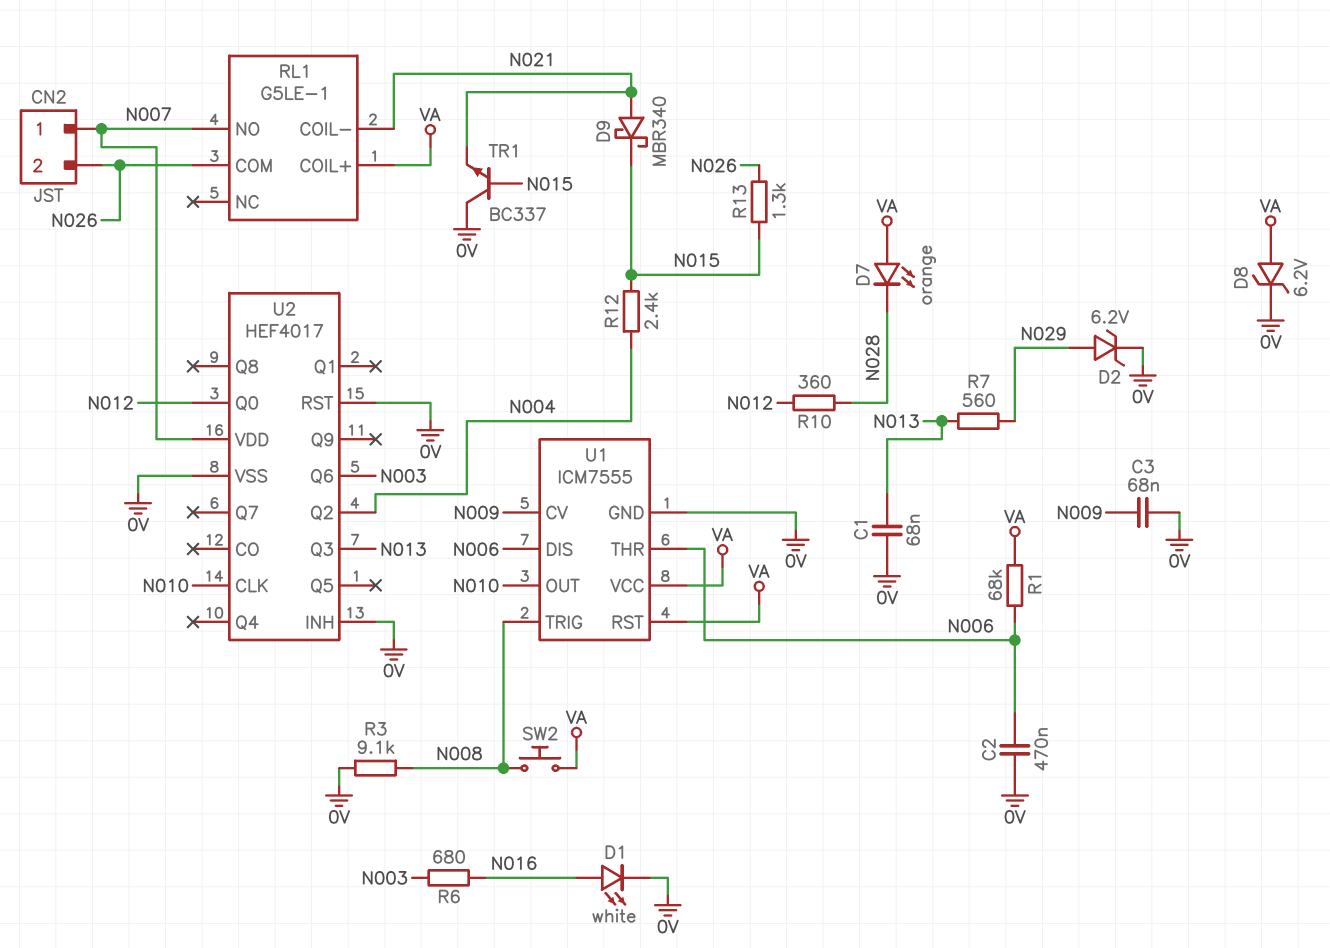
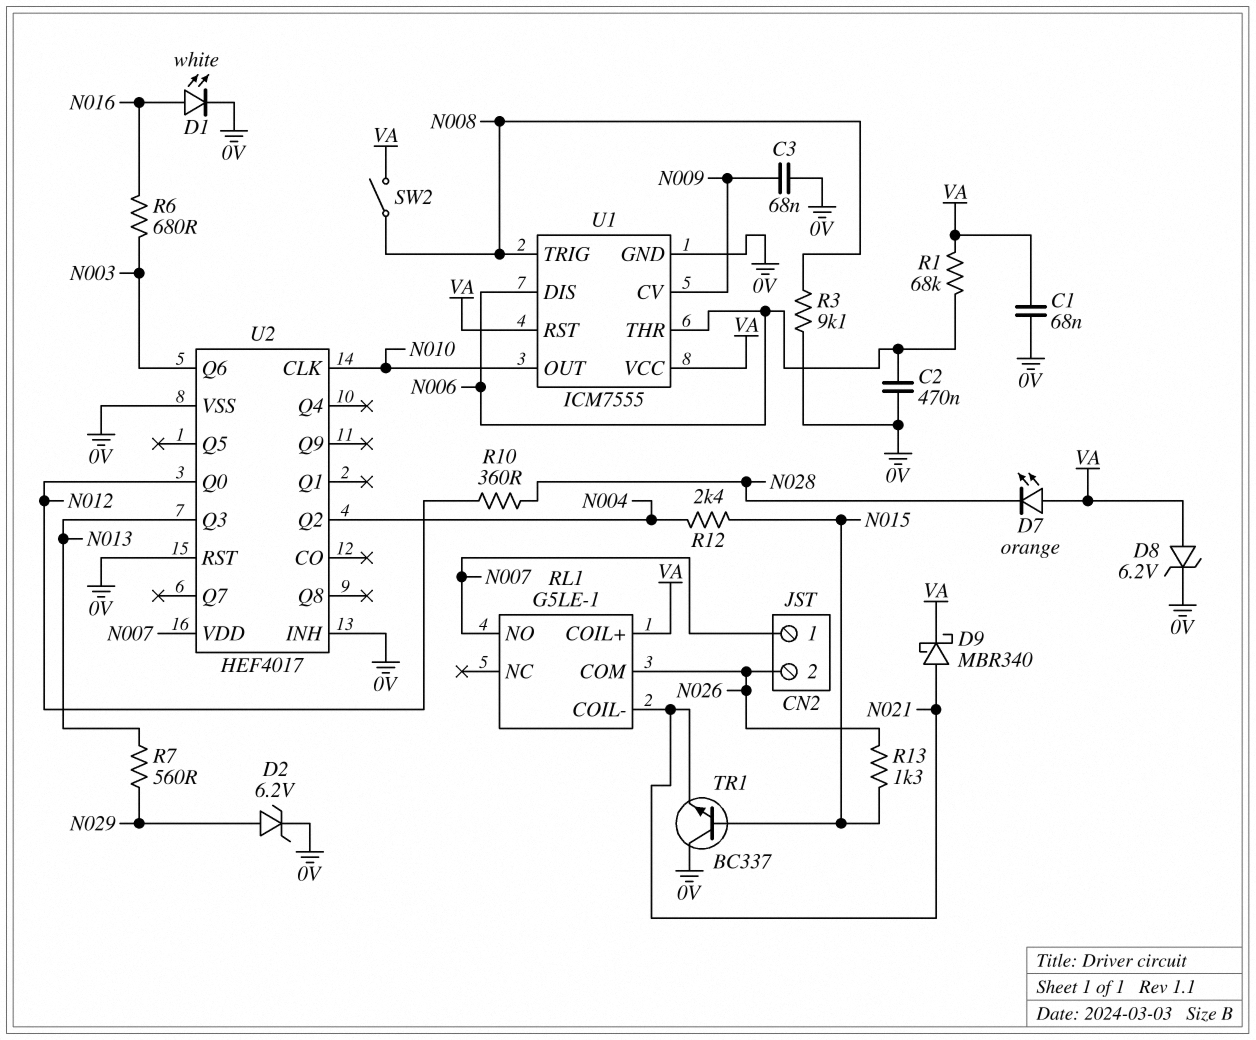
C1: 68nF (0V, N013) -> 68nF (0V, VA)
D9: schottky MBR340 (A N021, K N015) -> schottky MBR340 (A N021, K VA)
SW2: button (N008, VA) -> switch (N008, VA)

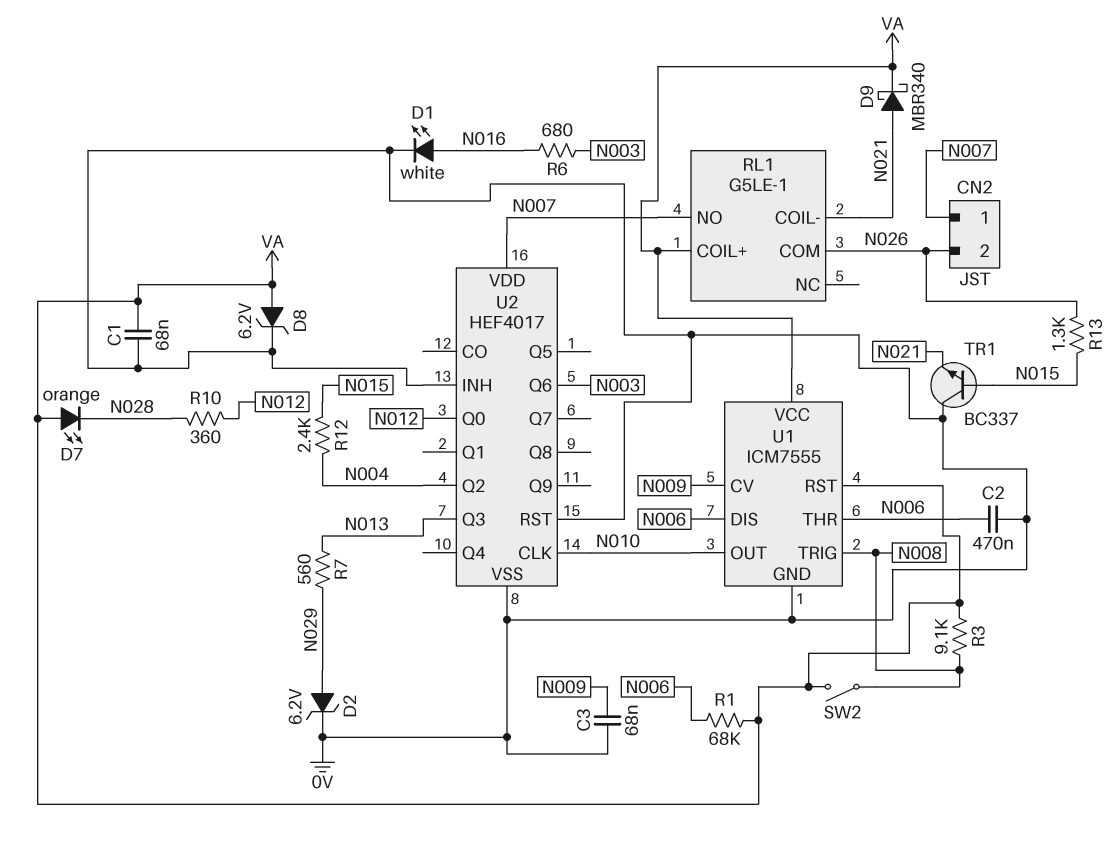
R3: 9.1k (0V, N008) -> 9.1k (N008, VA)

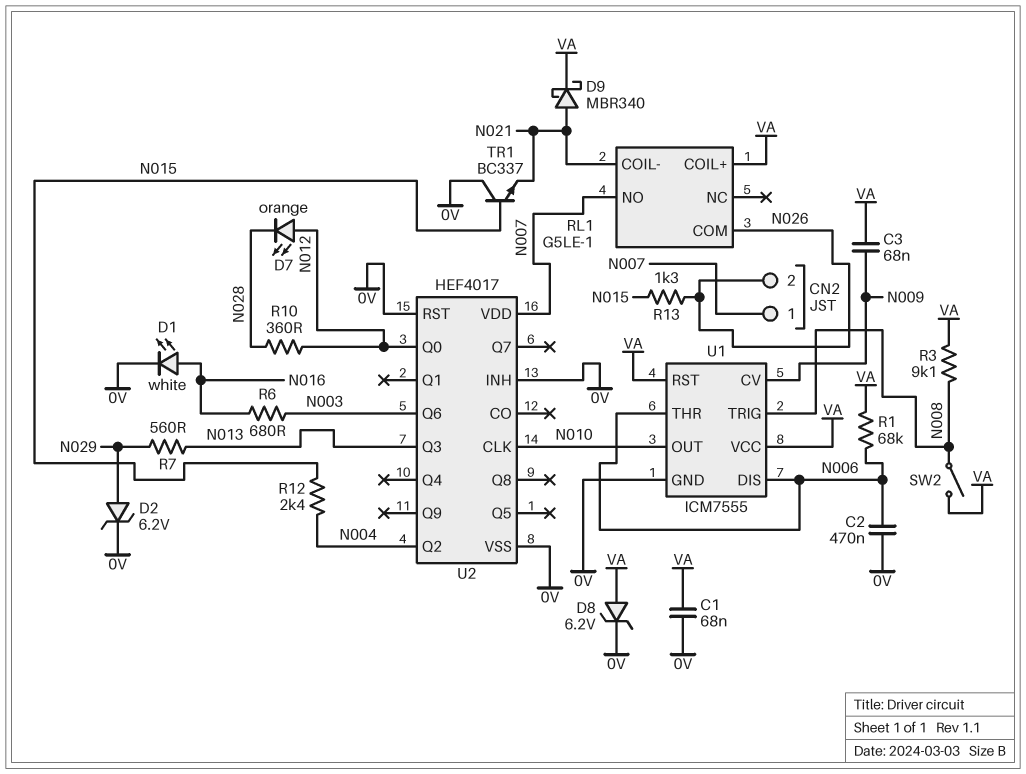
C3: 68nF (0V, N009) -> 68nF (N009, VA)
D7: LED orange (A VA, K N028) -> LED orange (A N012, K N028)

